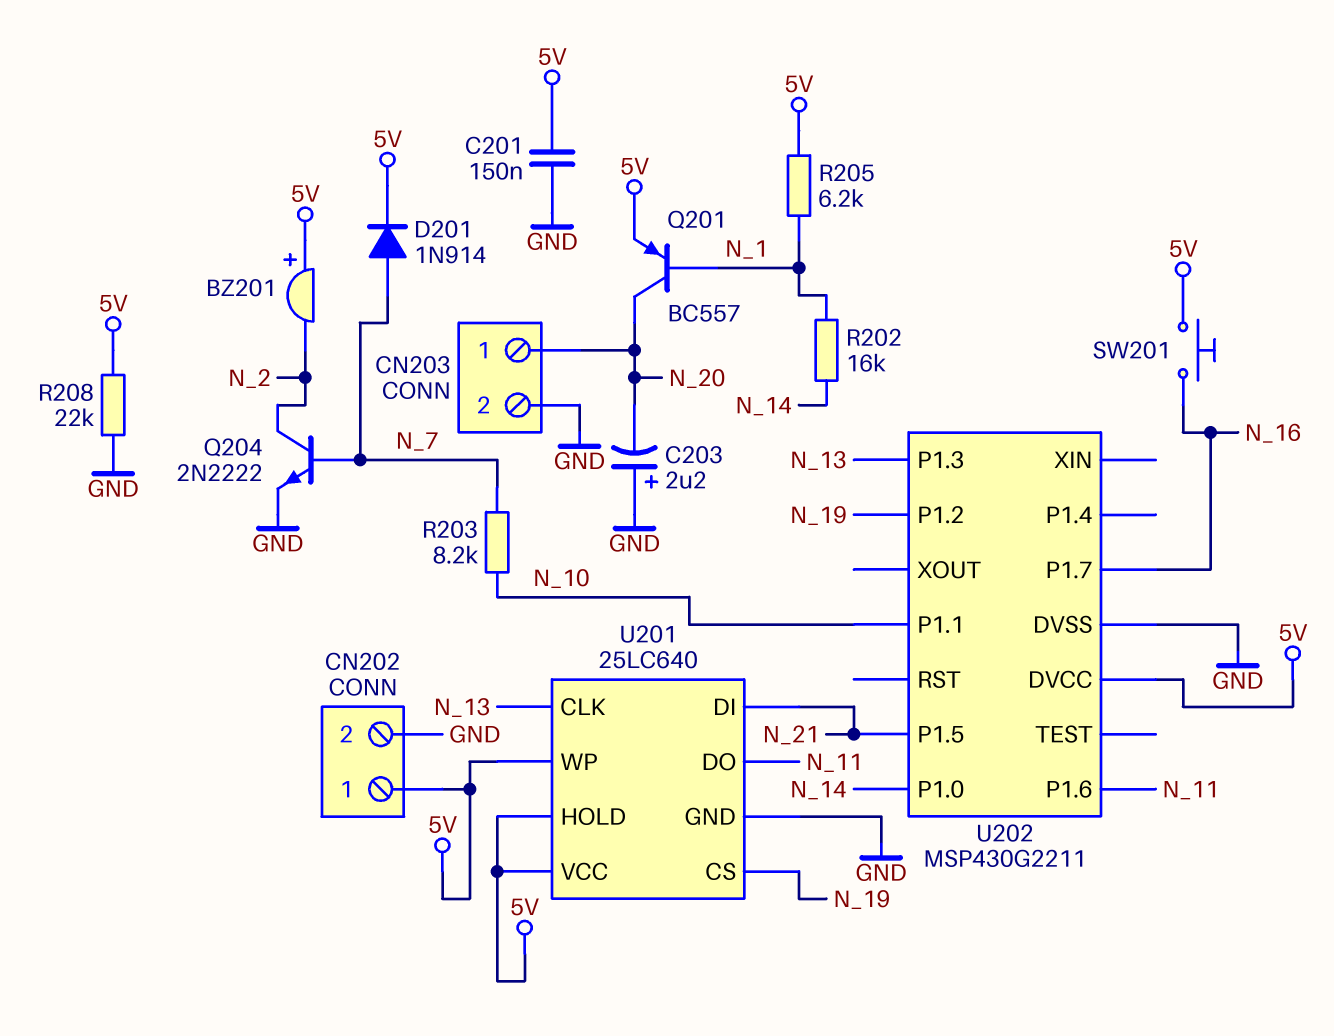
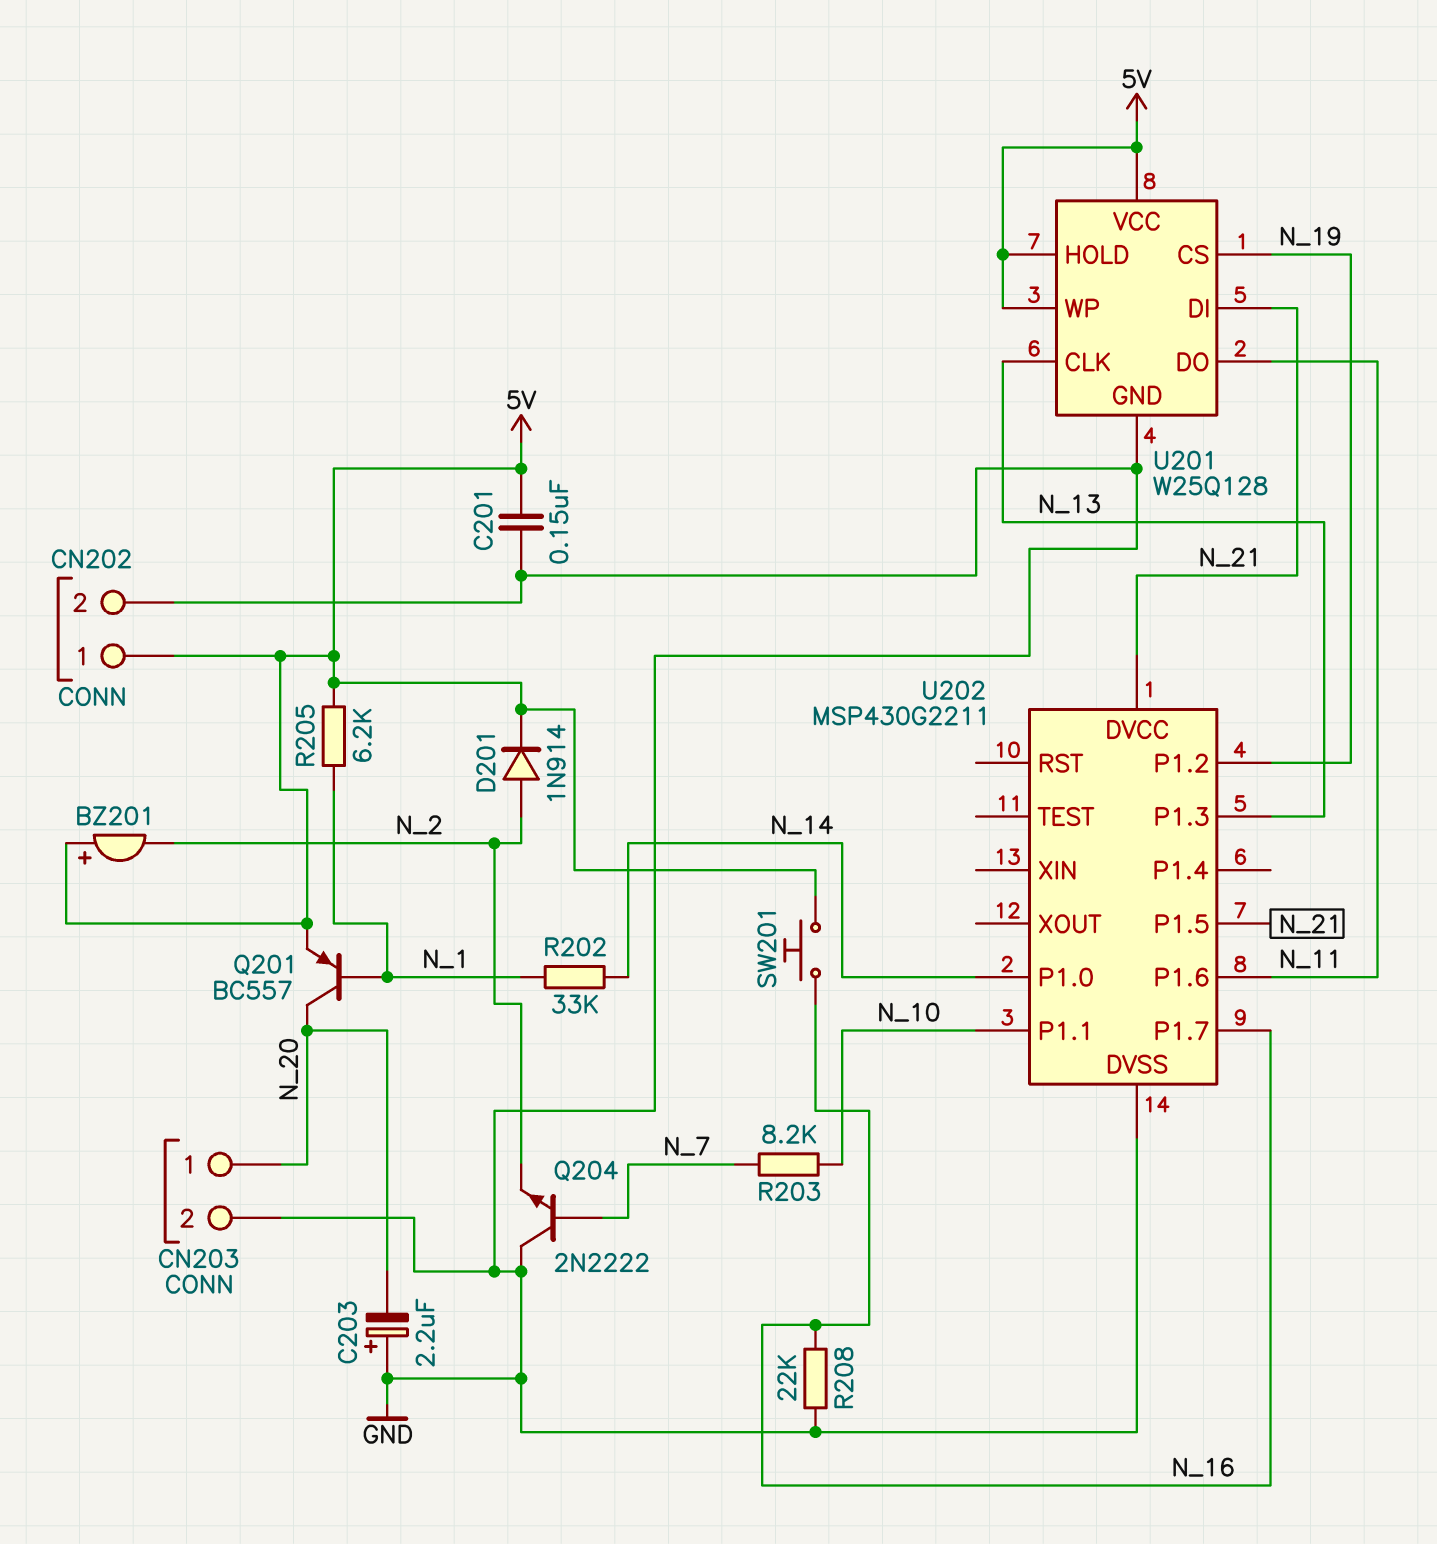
D201: diode 1N914 (A N_7, K 5V) -> diode 1N914 (A N_2, K 5V)
Q204: NPN 2N2222 (B N_7, C N_2, E GND) -> NPN 2N2222 (B N_7, C GND, E N_2)
R202: 16k (N_1, N_14) -> 33k (N_1, N_14)
R208: 22k (5V, GND) -> 22k (GND, N_16)
U201: 25LC640 -> W25Q128
U202 pin DVCC: 5V -> N_21

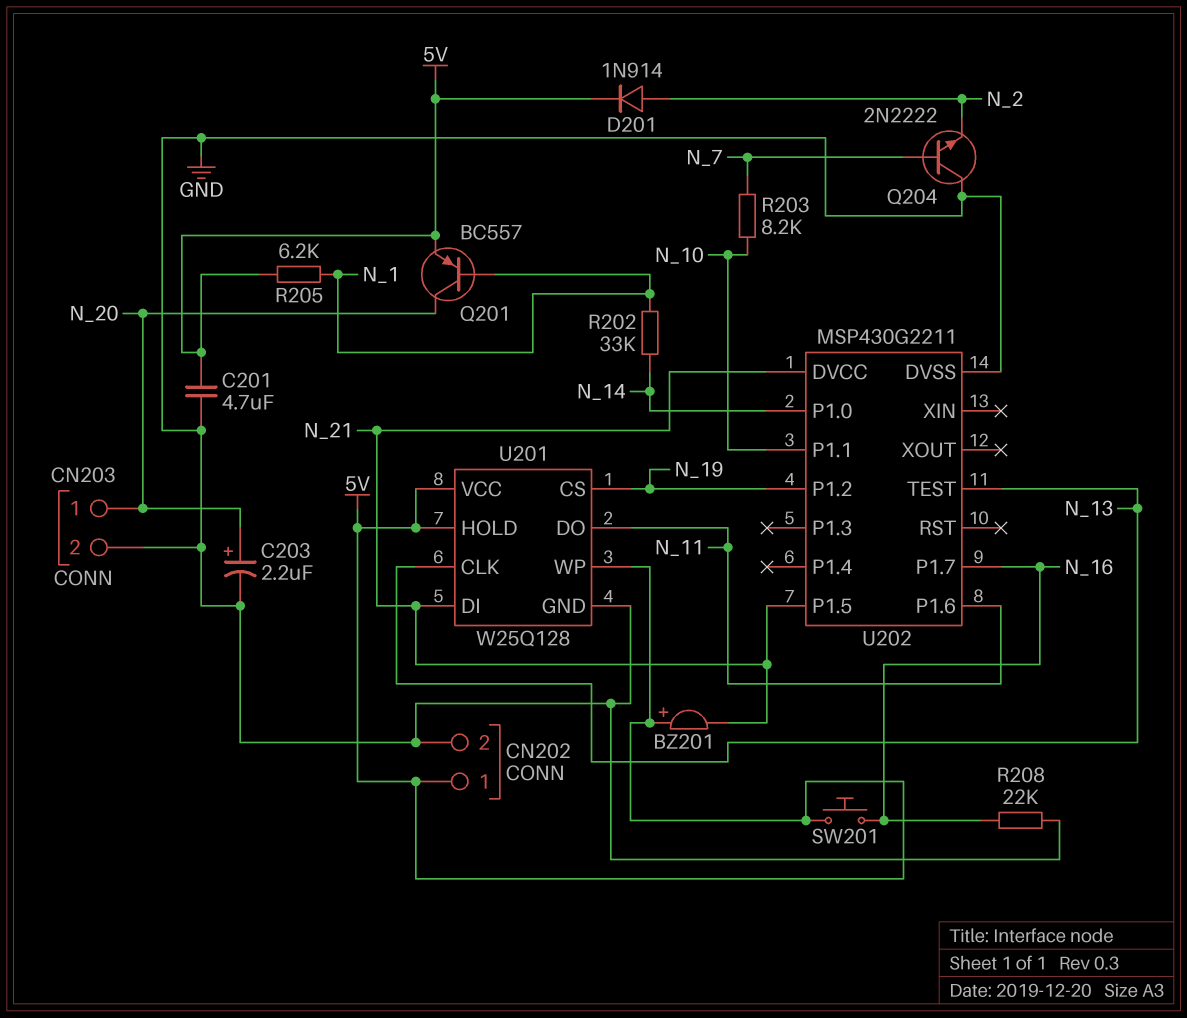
BZ201: buzzer (plus 5V, minus N_2) -> buzzer (plus 5V, minus N_21)
C201: 150nF (5V, GND) -> 4.7uF (5V, GND)
C203: 2.2uF (plus GND, minus N_20) -> 2.2uF (plus N_20, minus GND)
U202 pin P1.3: N_13 -> none
U202 pin TEST: none -> N_13

